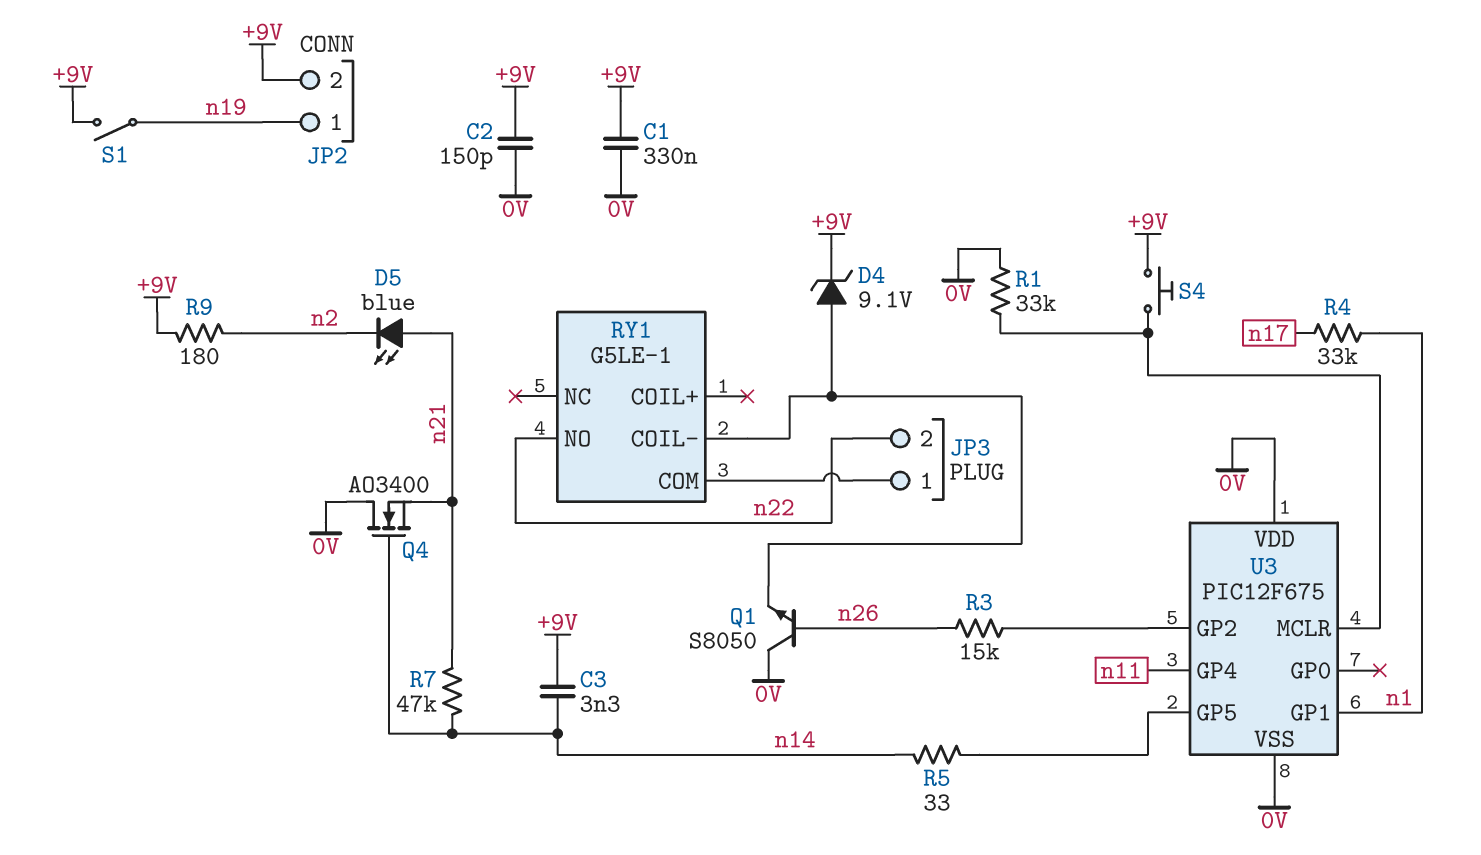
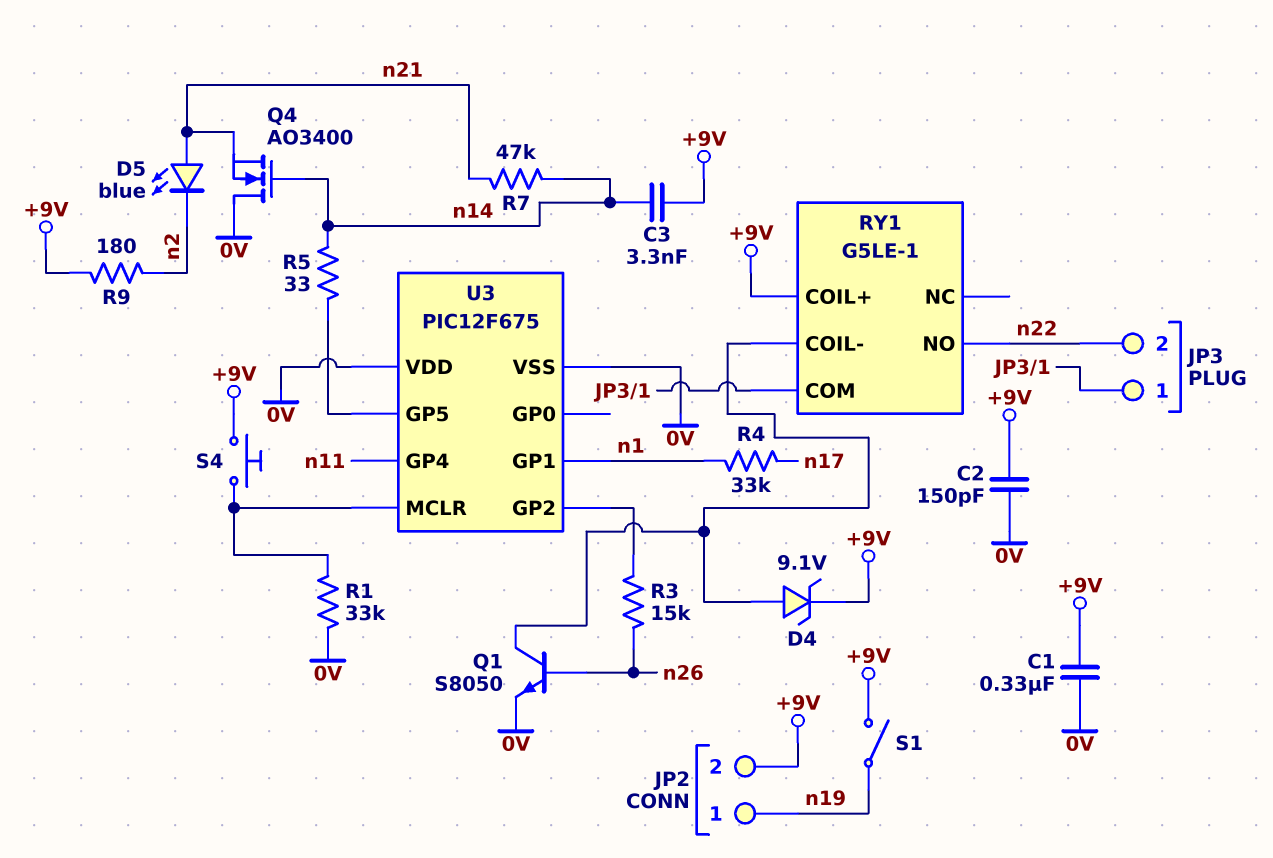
Q1: NPN S8050 (B n26, C 0V, E RY1/COIL-) -> NPN S8050 (B n26, C RY1/COIL-, E 0V)
RY1 pin COIL+: none -> +9V

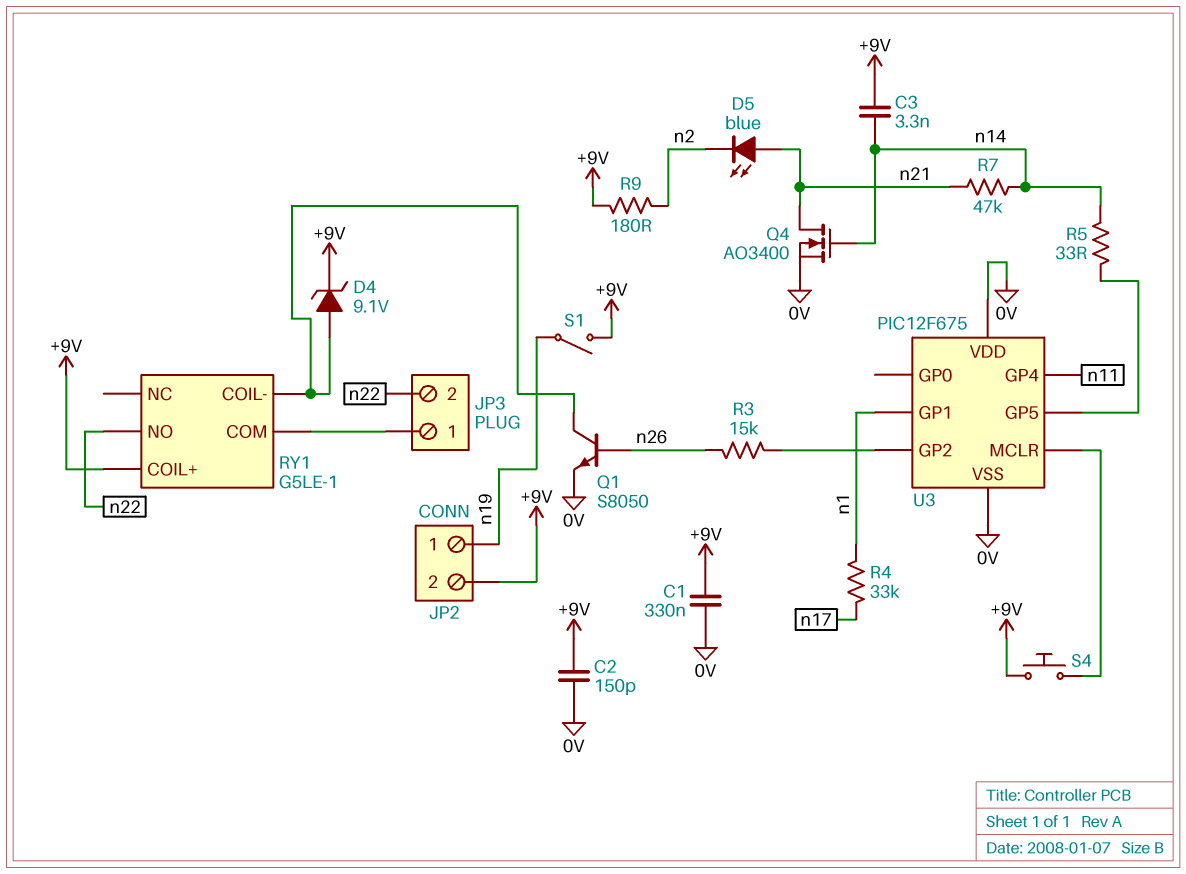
Q4: NMOS AO3400 (G n14, D 0V, S n21) -> NMOS AO3400 (G n14, D n21, S 0V)
R1: 33k (0V, U3/MCLR) -> none

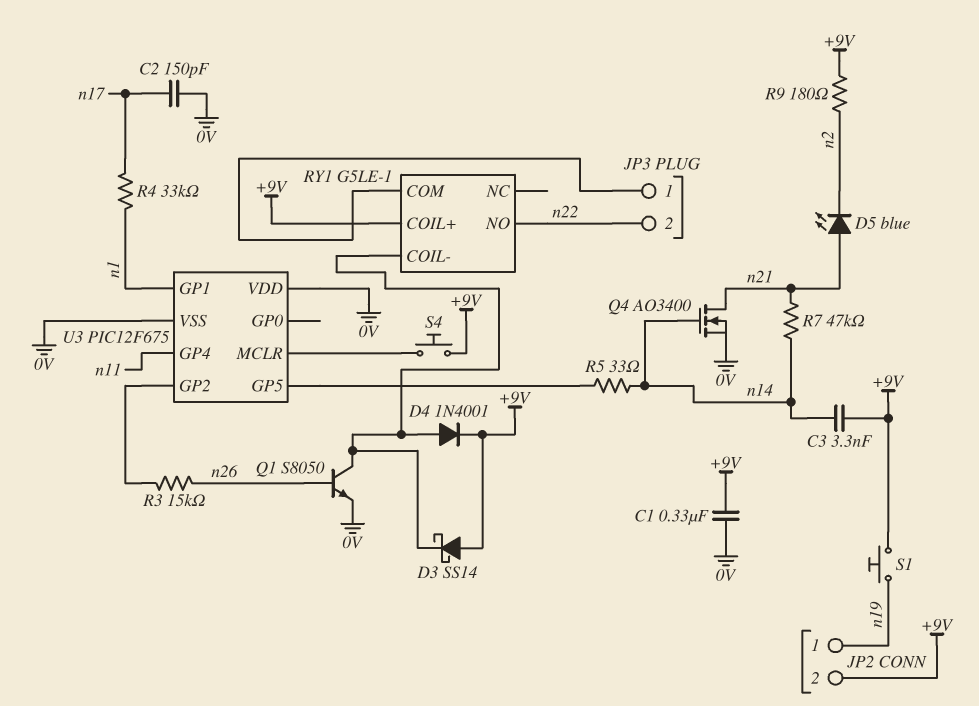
C2: 150pF (+9V, 0V) -> 150pF (0V, n17)
D3: none -> schottky SS14 (A +9V, K RY1/COIL-)
D4: zener 9.1V (A RY1/COIL-, K +9V) -> diode 1N4001 (A RY1/COIL-, K +9V)
S1: switch (+9V, n19) -> button (+9V, n19)

